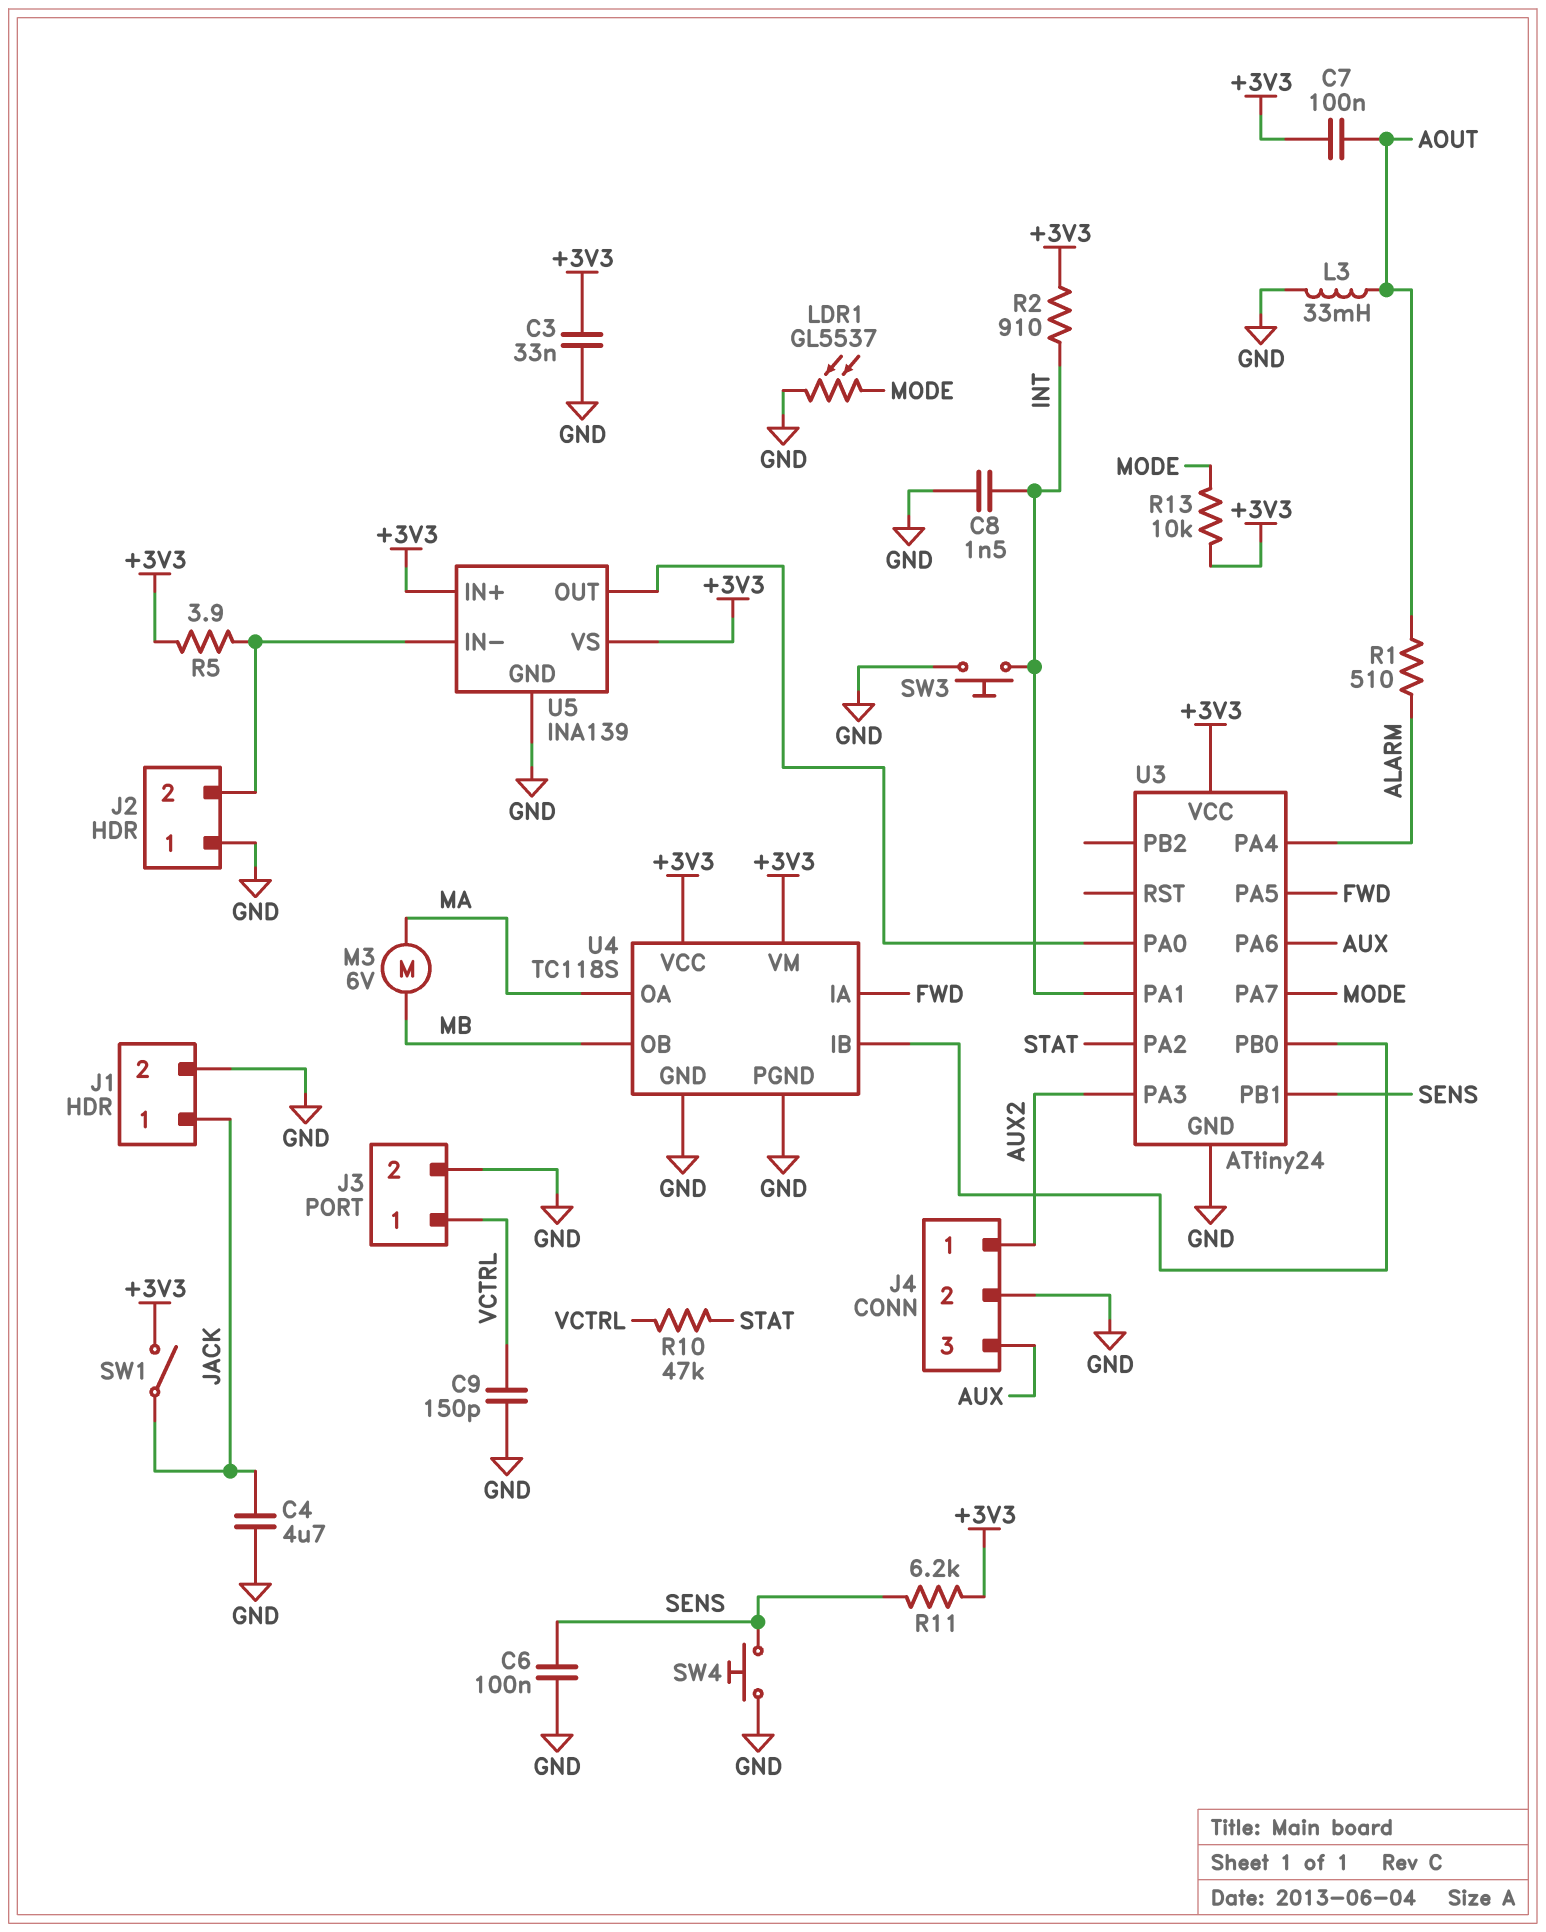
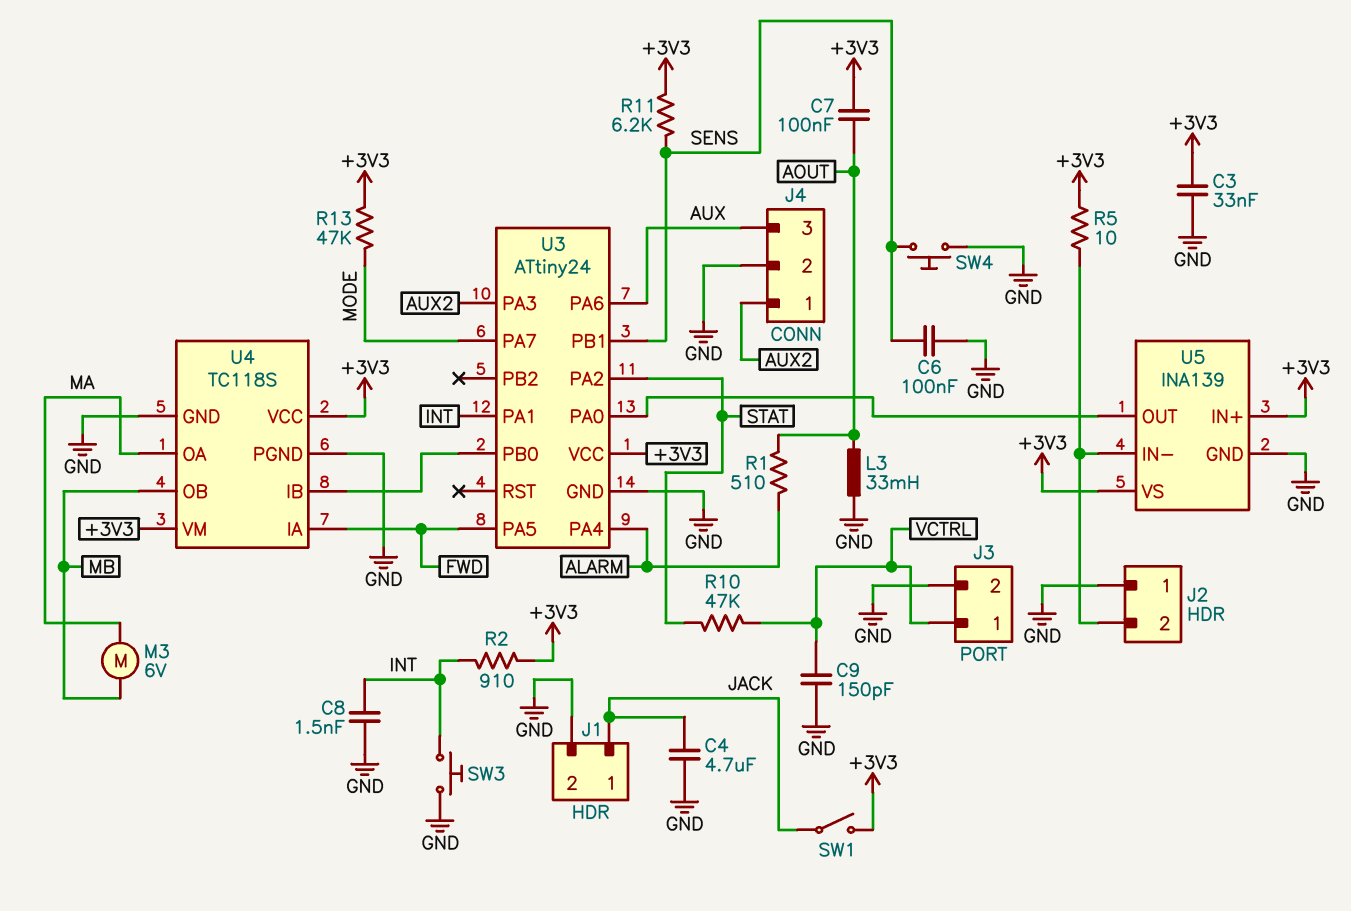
LDR1: GL5537 (GND, MODE) -> none
R5: 3.9 (+3V3, J2/2) -> 10 (+3V3, J2/2)
R13: 10k (+3V3, MODE) -> 47k (+3V3, MODE)

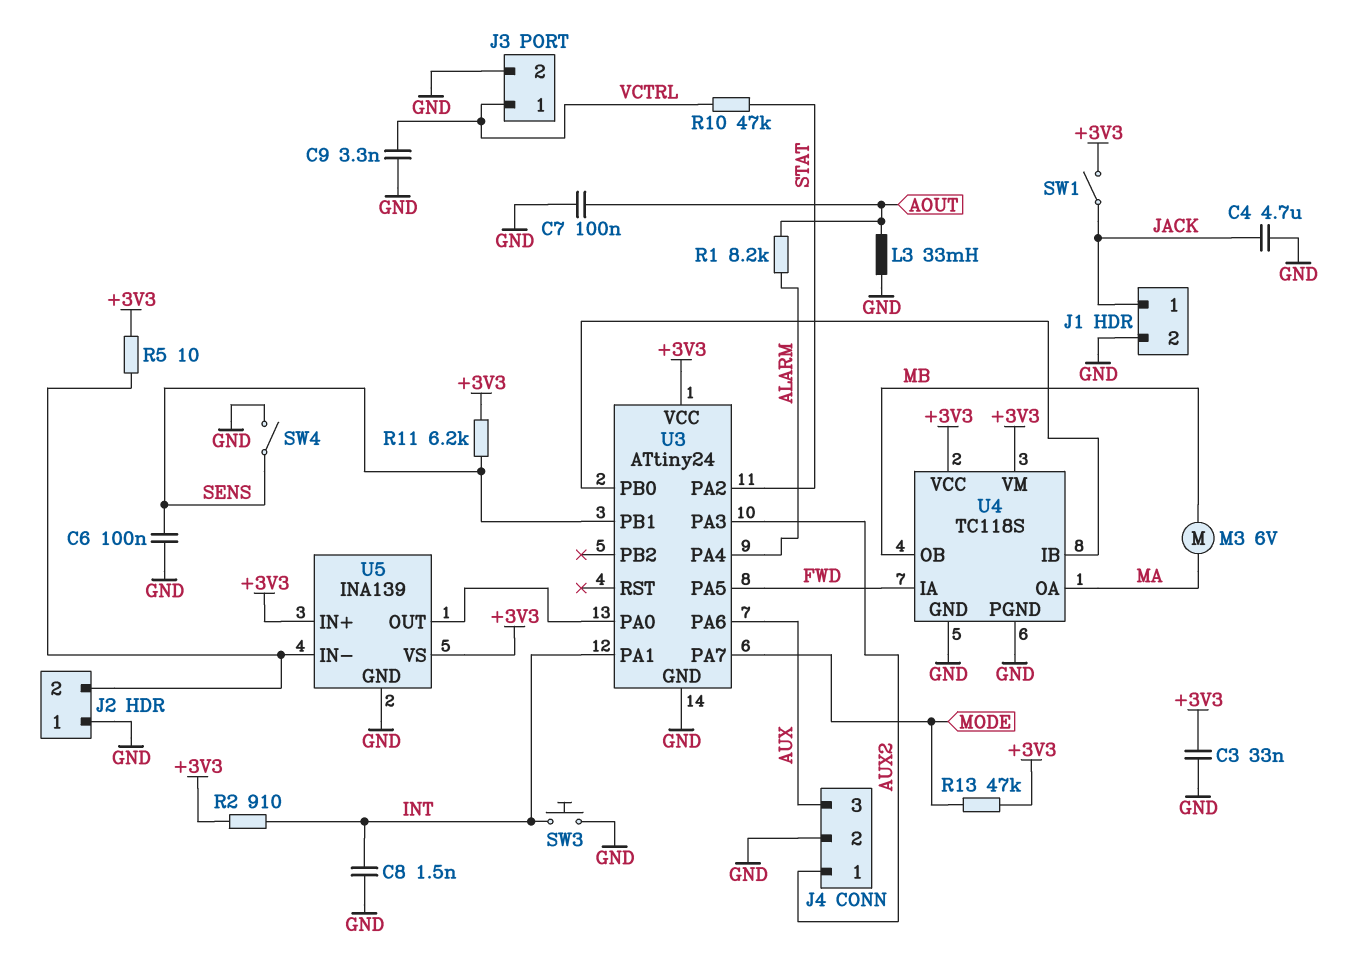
C7: 100nF (+3V3, AOUT) -> 100nF (AOUT, GND)
C9: 150pF (GND, VCTRL) -> 3.3nF (GND, VCTRL)
R1: 510 (ALARM, AOUT) -> 8.2k (ALARM, AOUT)
SW4: button (GND, SENS) -> switch (GND, SENS)

